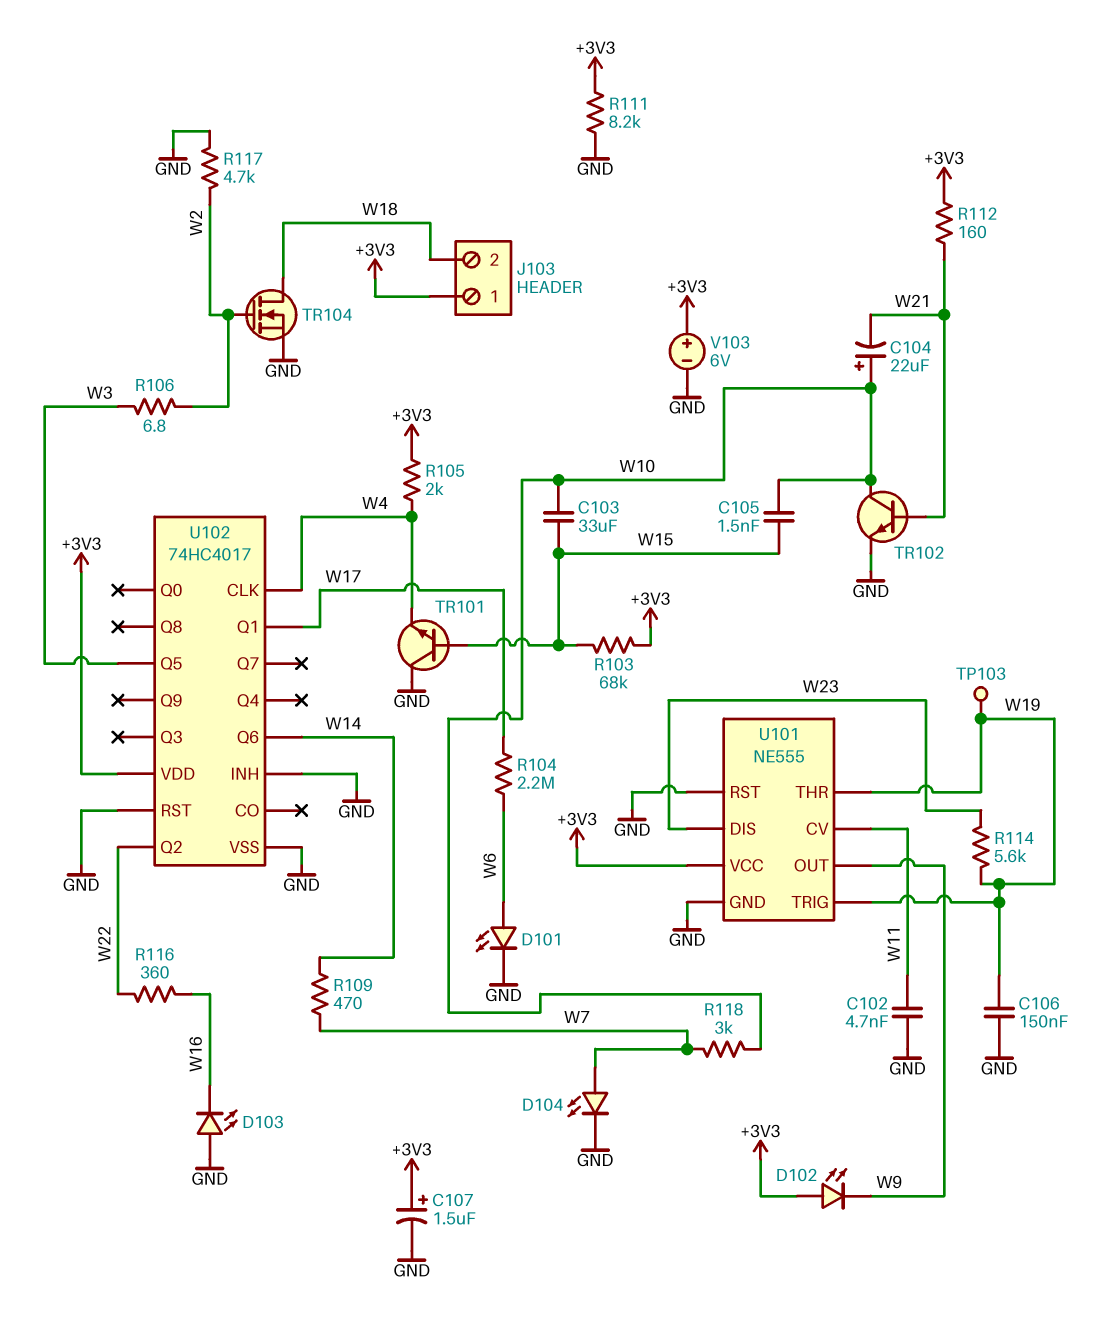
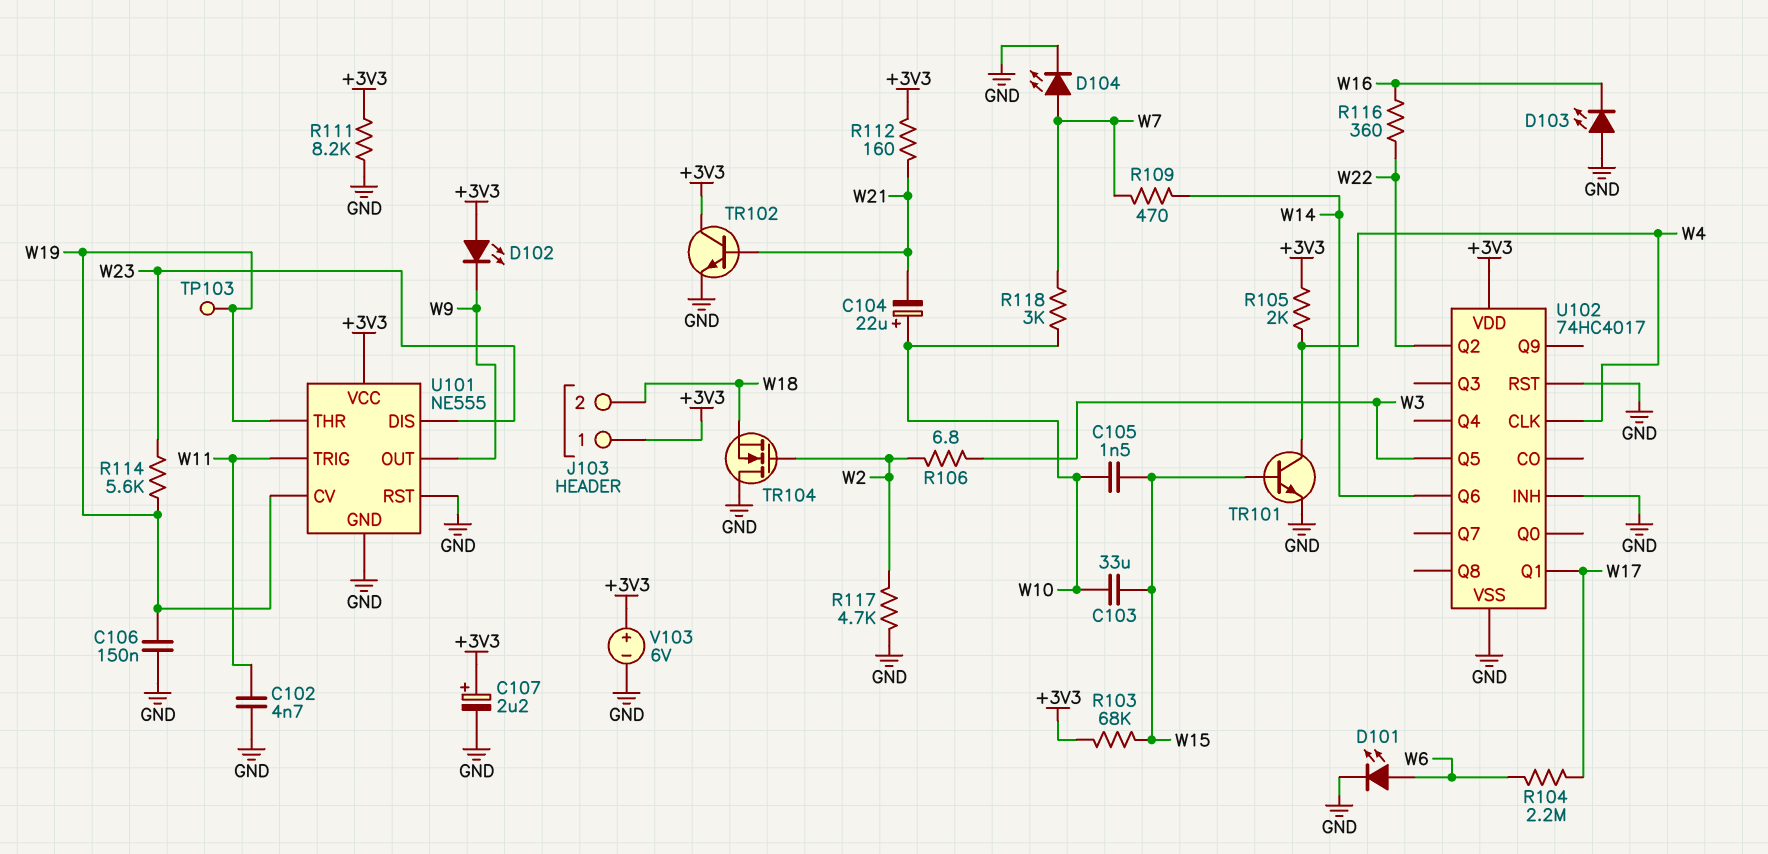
C107: 1.5uF (plus +3V3, minus GND) -> 2.2uF (plus +3V3, minus GND)
TR101: NPN (B W15, C GND, E W4) -> NPN (B W15, C W4, E GND)
TR102: NPN (B W21, C W10, E GND) -> NPN (B W21, C +3V3, E GND)
TR104: NMOS (G W2, D W18, S GND) -> NMOS (G W2, D GND, S W18)
U101 pin CV: W11 -> W19
U101 pin TRIG: W19 -> W11

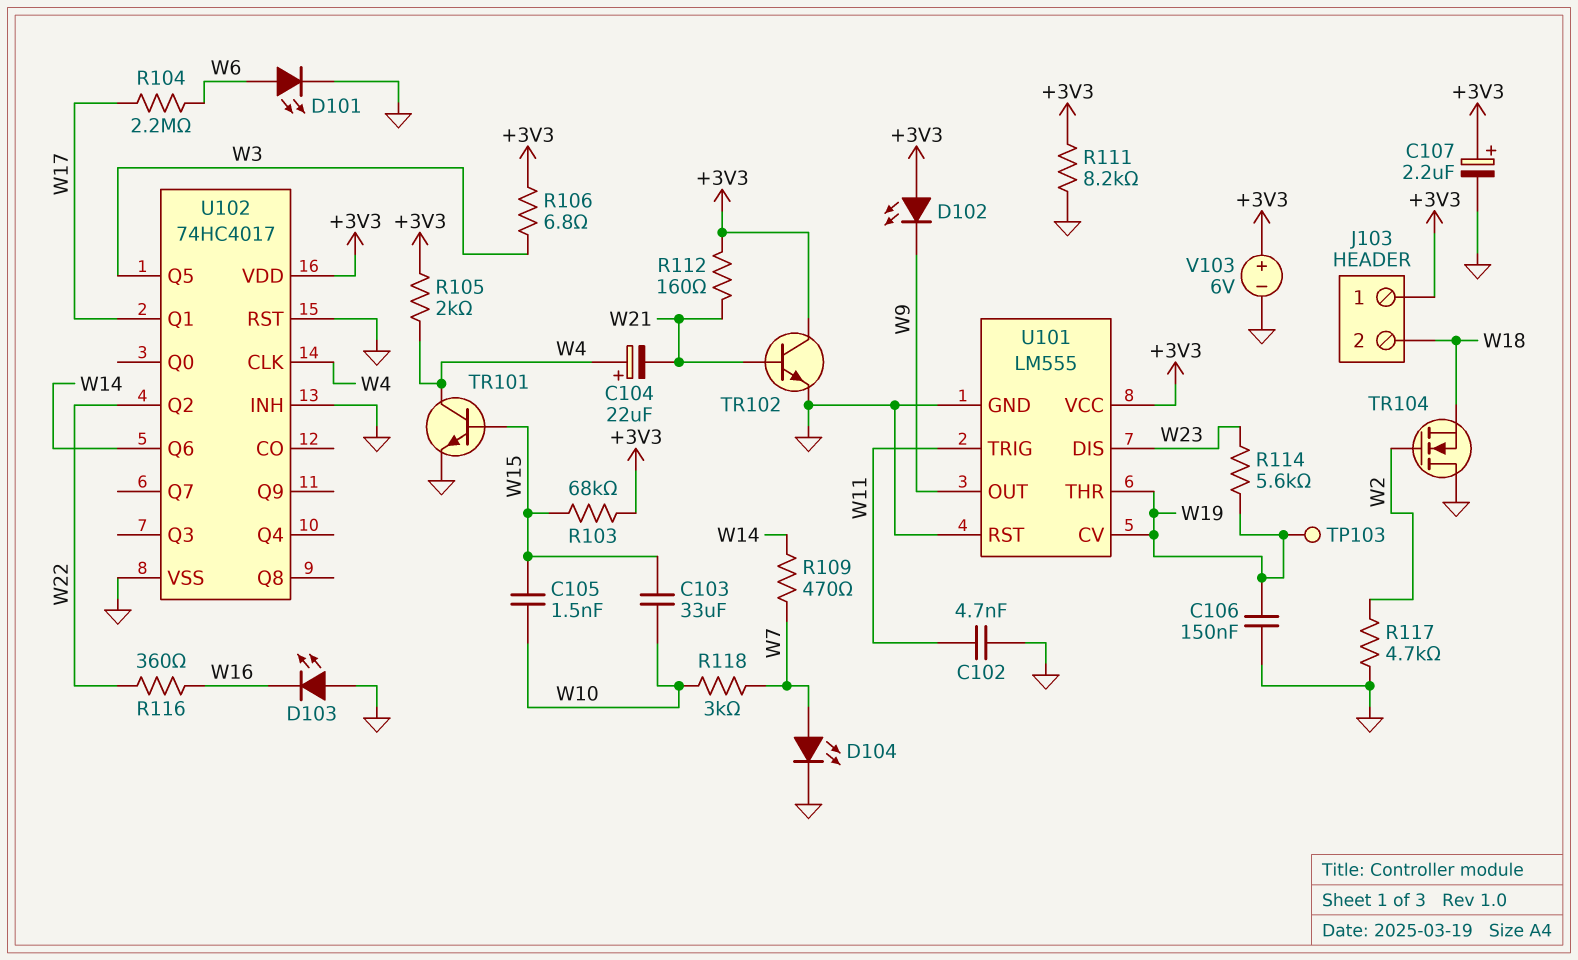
C104: 22uF (plus W10, minus W21) -> 22uF (plus W4, minus W21)
R106: 6.8 (W2, W3) -> 6.8 (+3V3, W3)
U101: NE555 -> LM555

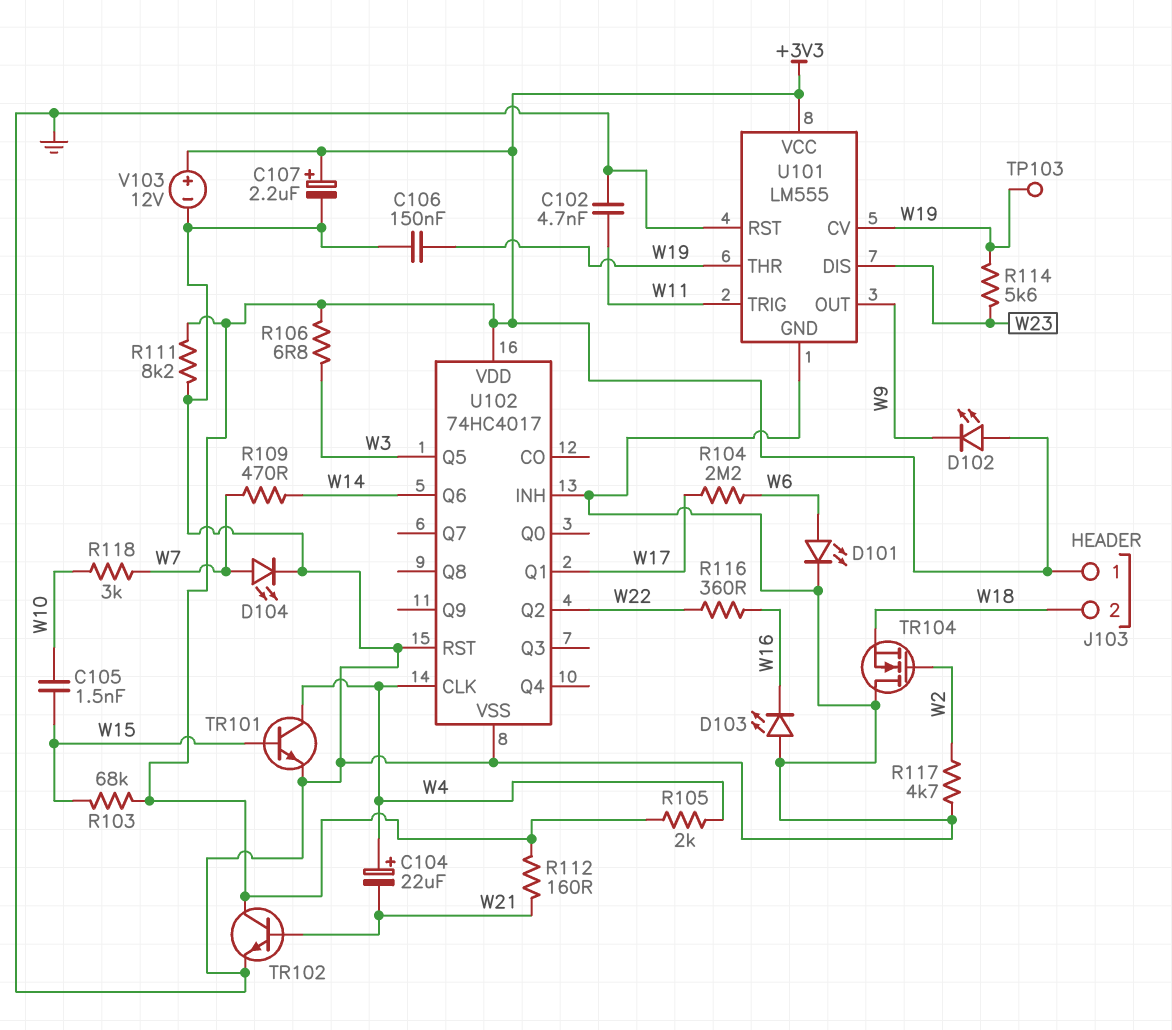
C103: 33uF (W10, W15) -> none
V103: 6V (plus +3V3, minus GND) -> 12V (plus +3V3, minus GND)

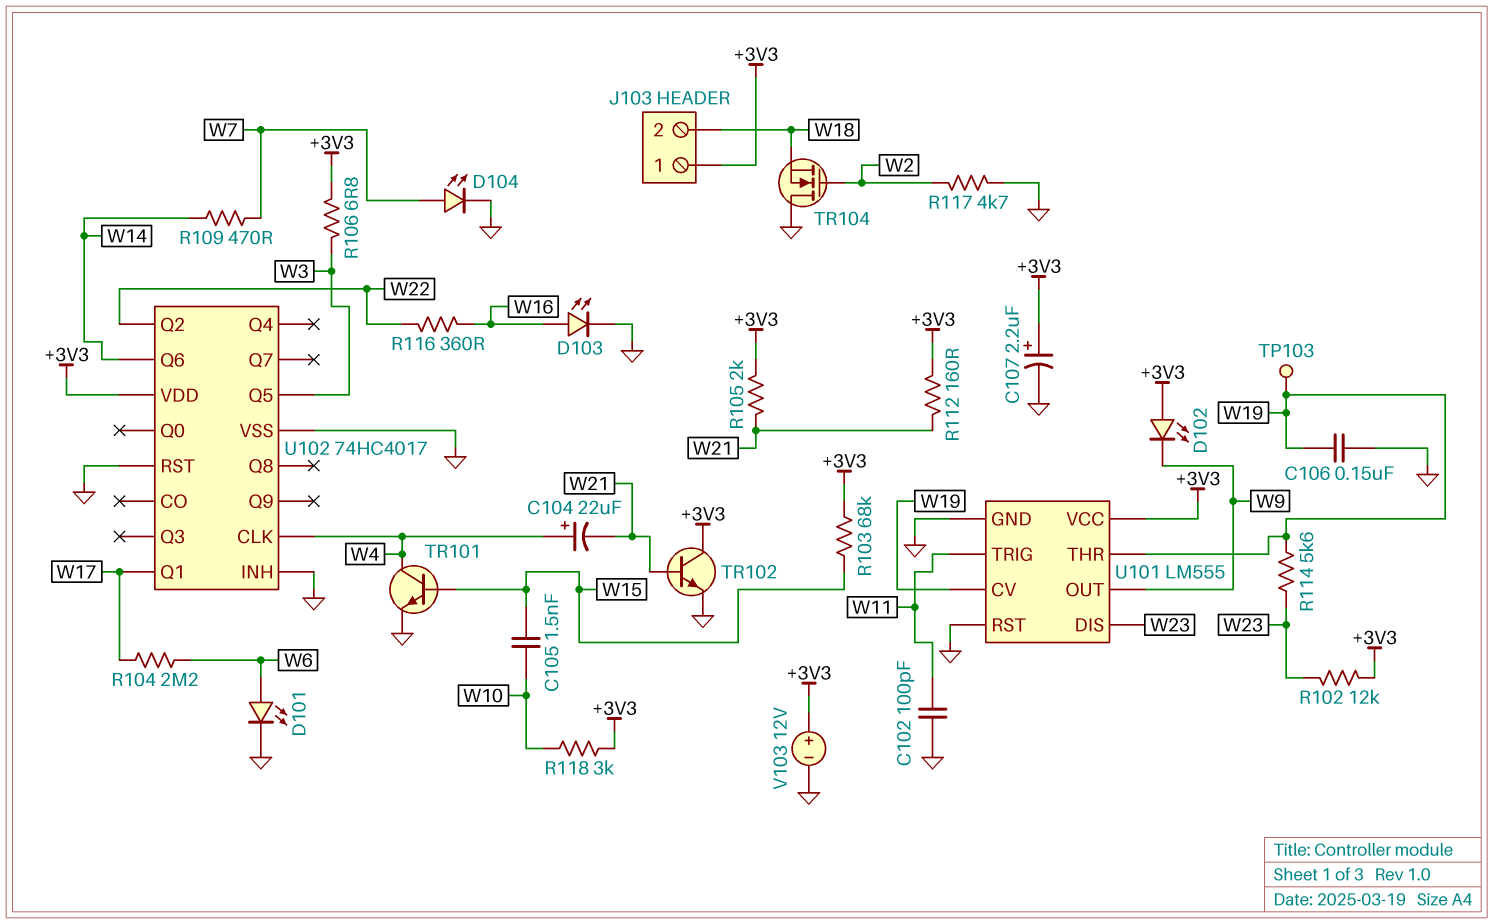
C102: 4.7nF (GND, W11) -> 100pF (GND, W11)
D103: LED (A GND, K W16) -> LED (A W16, K GND)
R102: none -> 12k (+3V3, W23)
R105: 2k (+3V3, W4) -> 2k (+3V3, W21)
R111: 8.2k (+3V3, GND) -> none
R118: 3k (W7, W10) -> 3k (+3V3, W10)

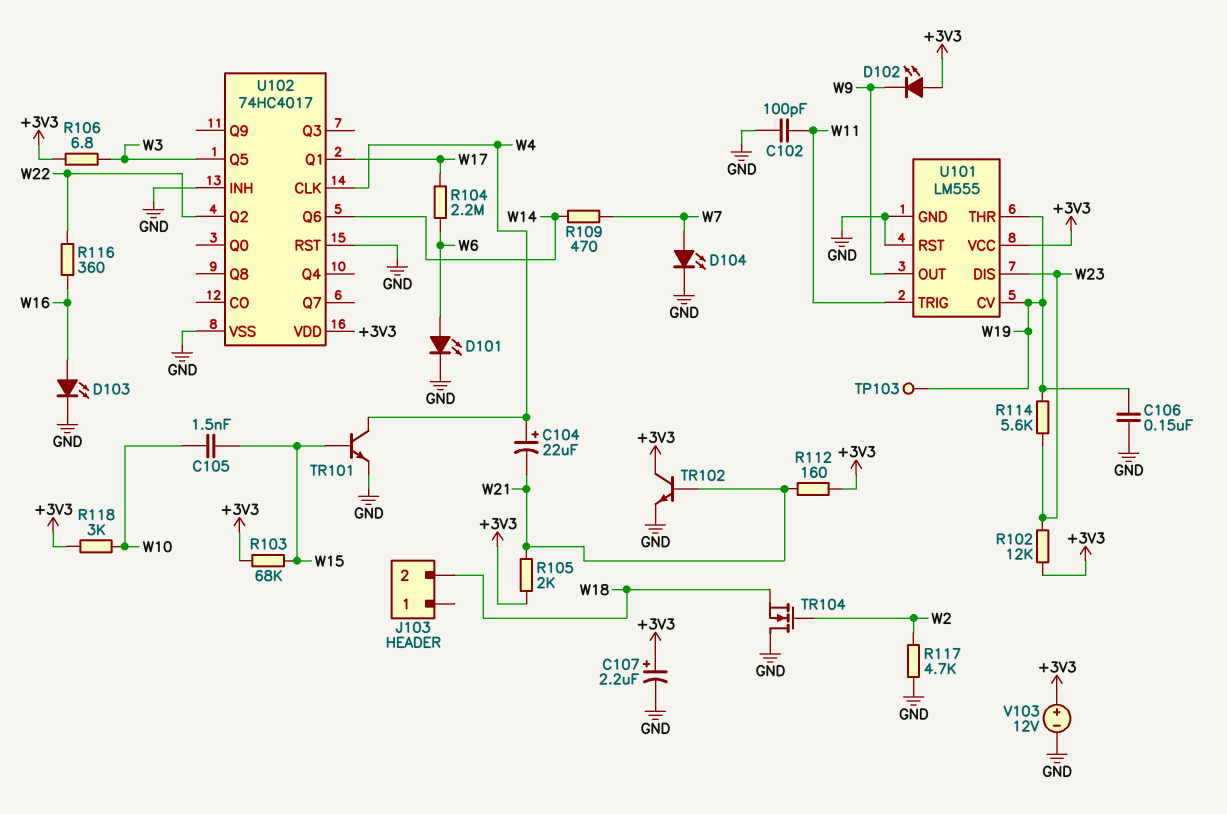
J103 pin 1: +3V3 -> none

